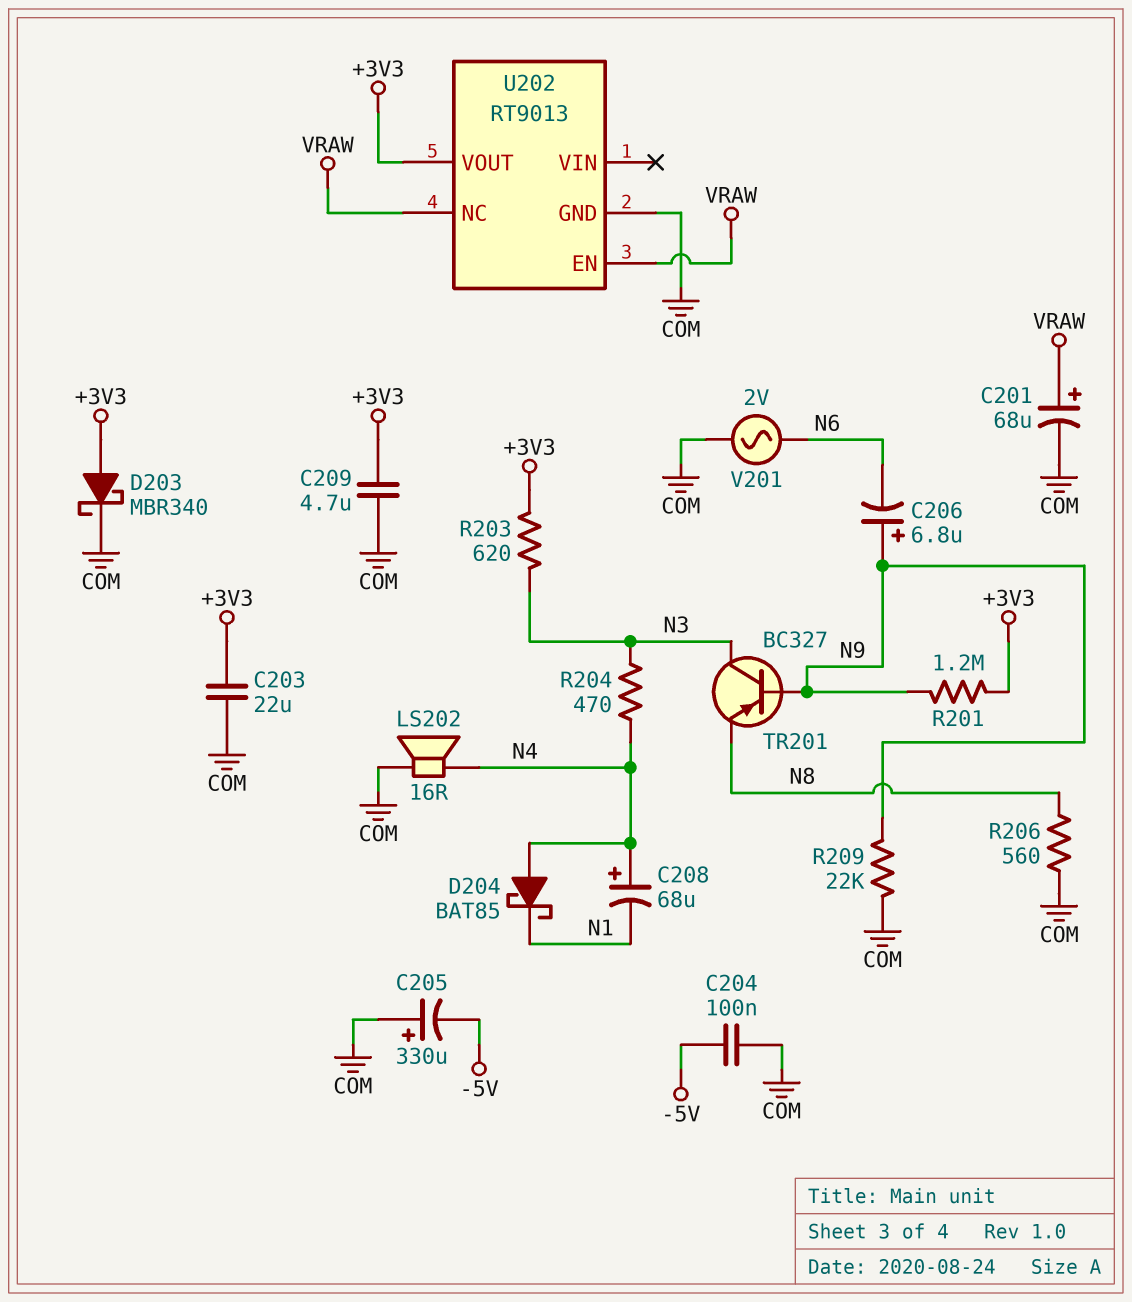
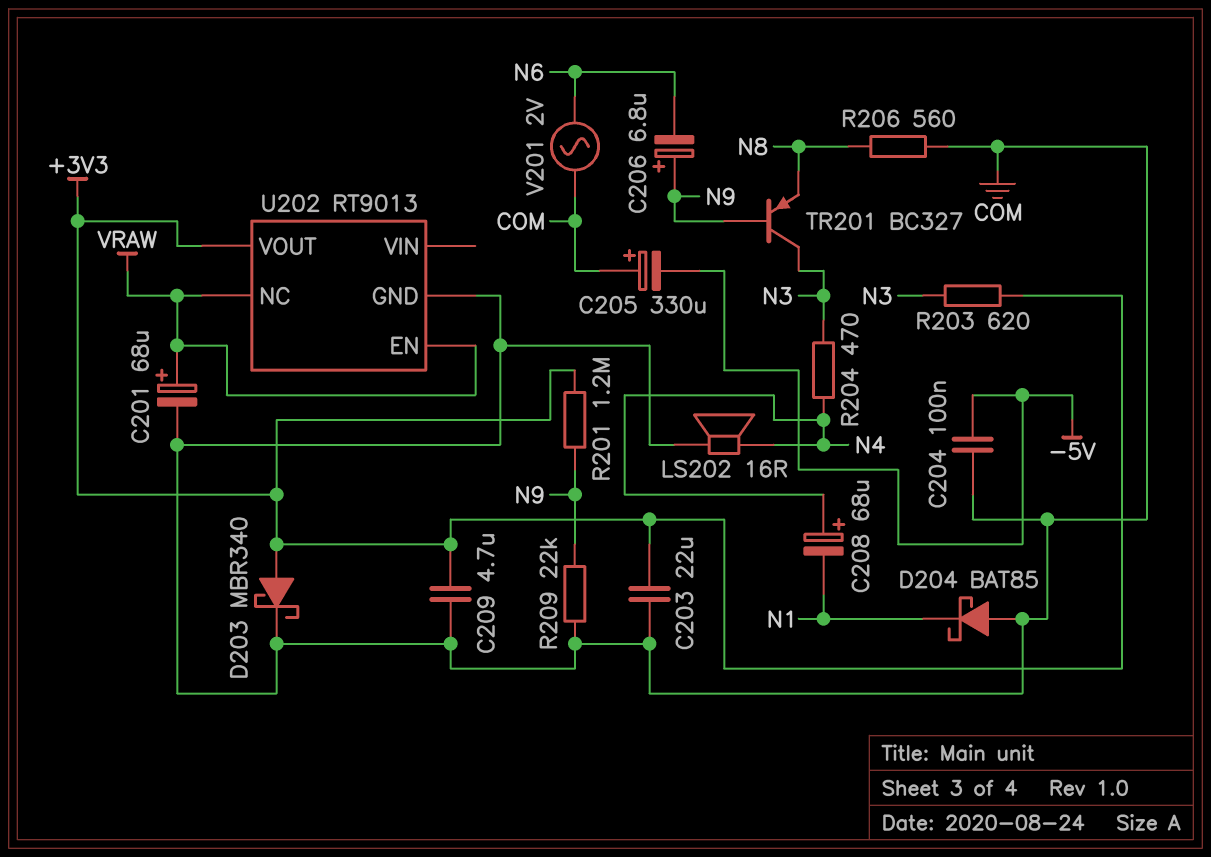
D204: schottky BAT85 (A N4, K N1) -> schottky BAT85 (A COM, K N1)

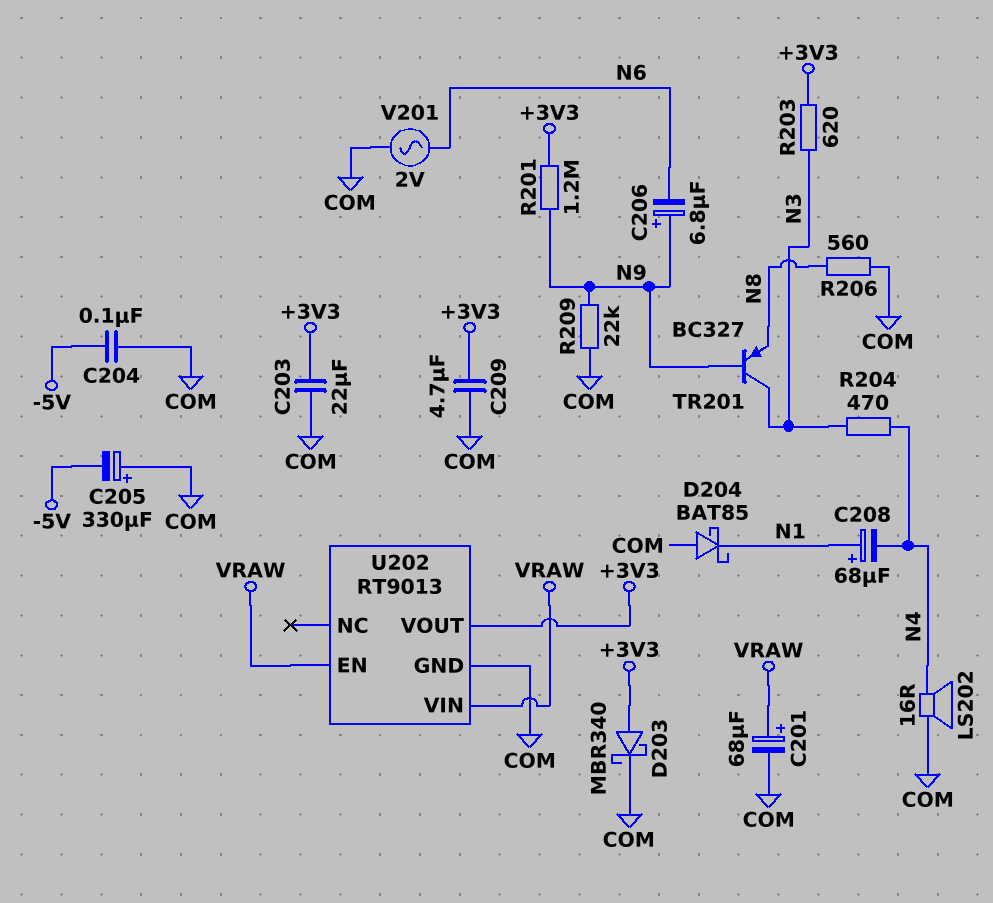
C208: 68uF (plus N4, minus N1) -> 68uF (plus N1, minus N4)
U202 pin NC: VRAW -> none
U202 pin VIN: none -> VRAW

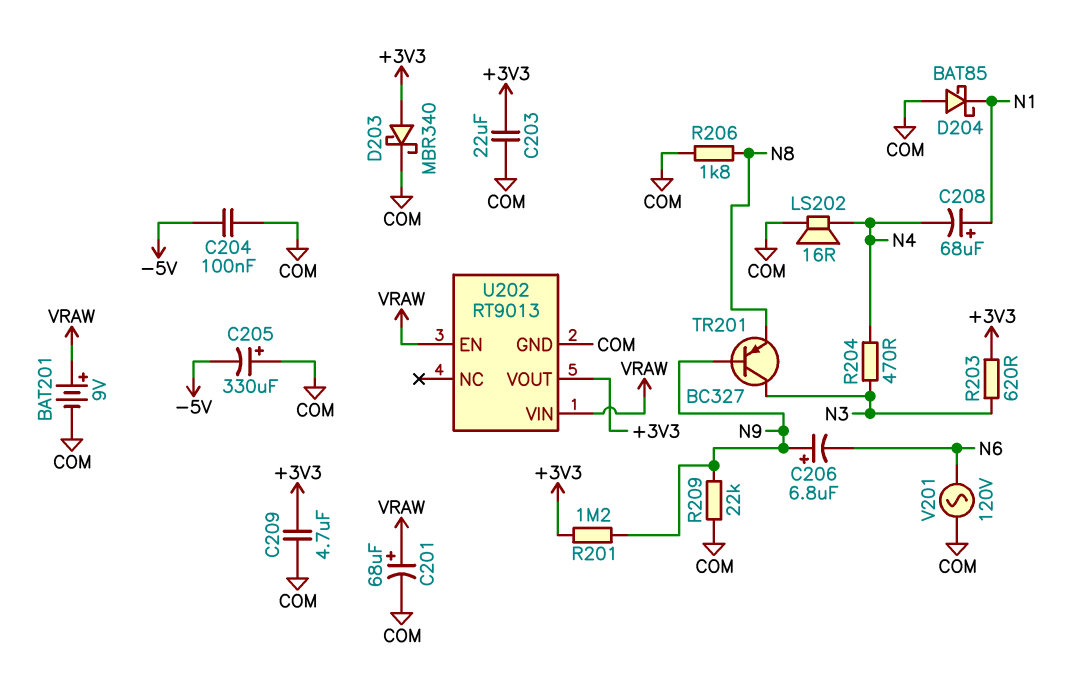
BAT201: none -> 9V (plus VRAW, minus COM)
R206: 560 (COM, N8) -> 1.8k (COM, N8)
V201: AC 2V (COM, N6) -> AC 120V (COM, N6)

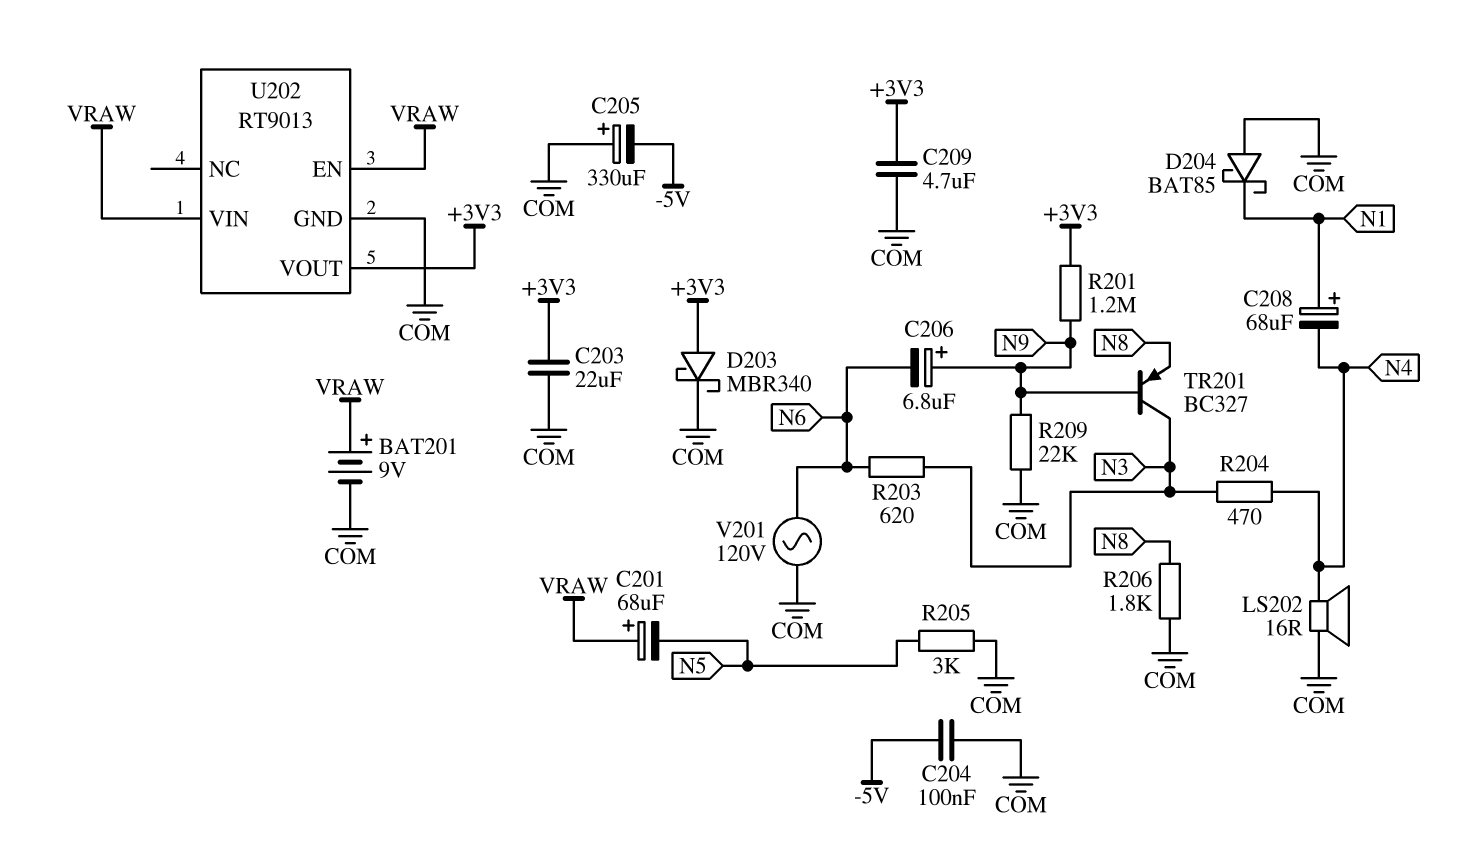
C201: 68uF (plus VRAW, minus COM) -> 68uF (plus VRAW, minus N5)
R203: 620 (+3V3, N3) -> 620 (N3, N6)
R205: none -> 3k (COM, N5)

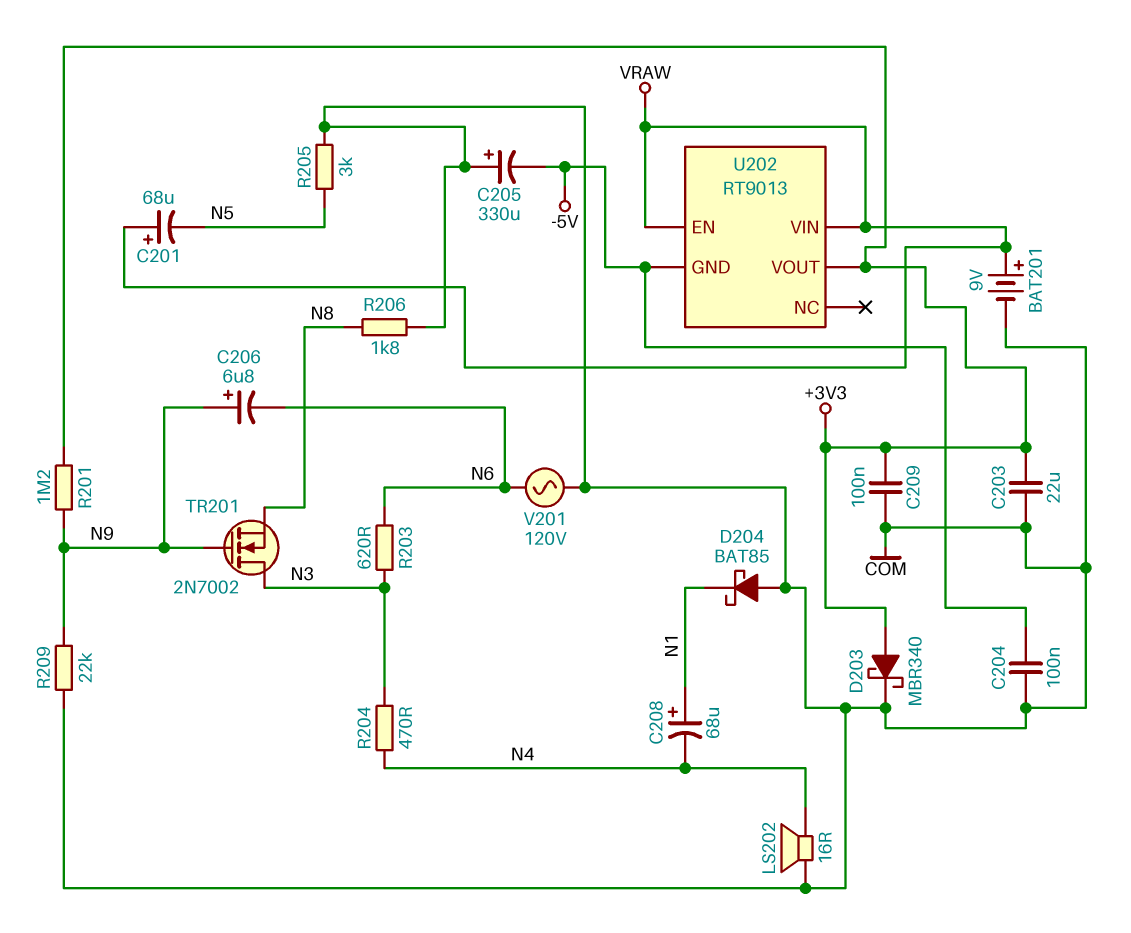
C209: 4.7uF (+3V3, COM) -> 100nF (+3V3, COM)
TR201: PNP BC327 (B N9, C N3, E N8) -> NMOS 2N7002 (G N9, D N3, S N8)
U202 pin GND: COM -> -5V

